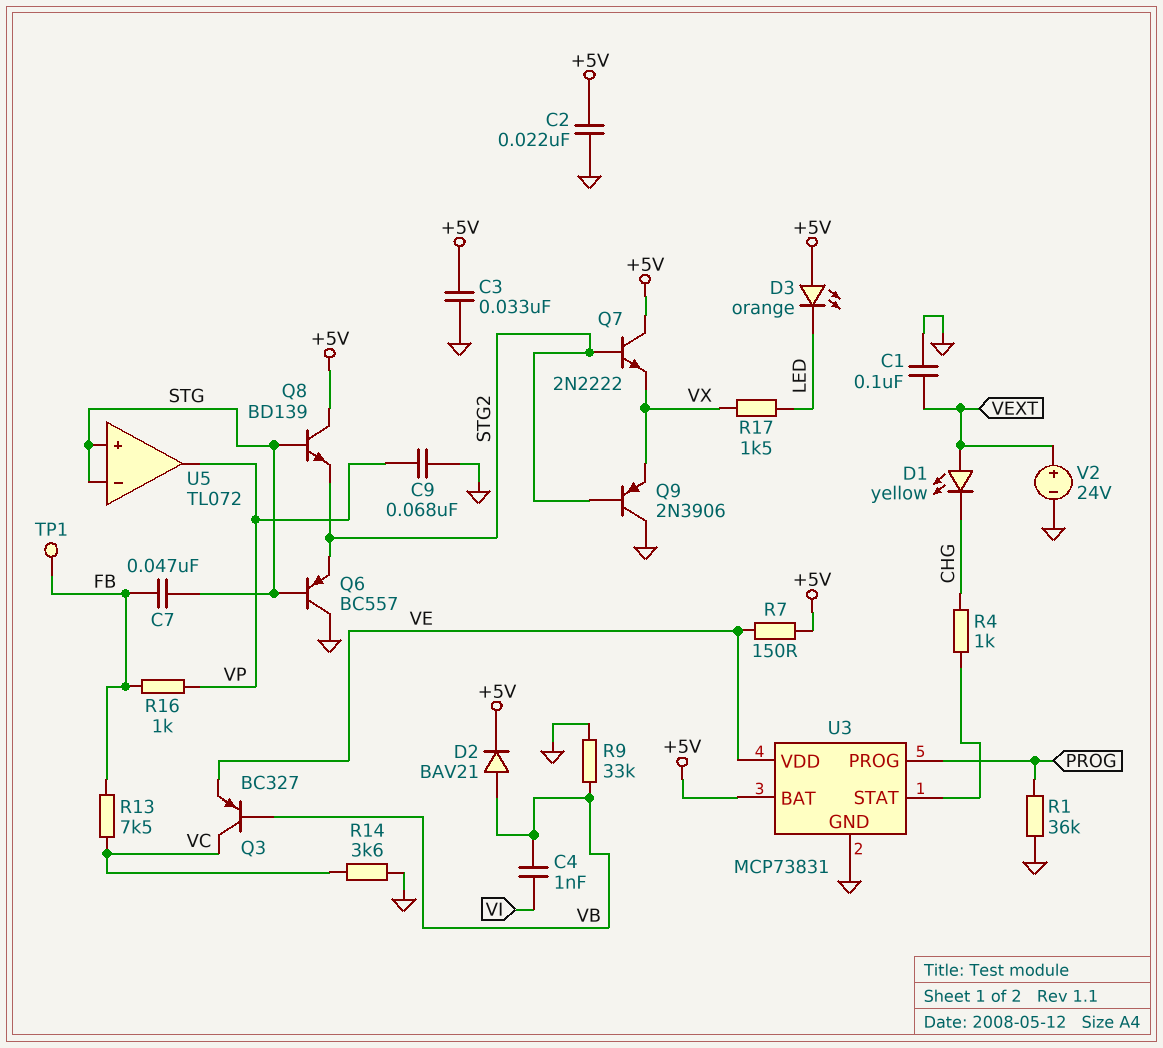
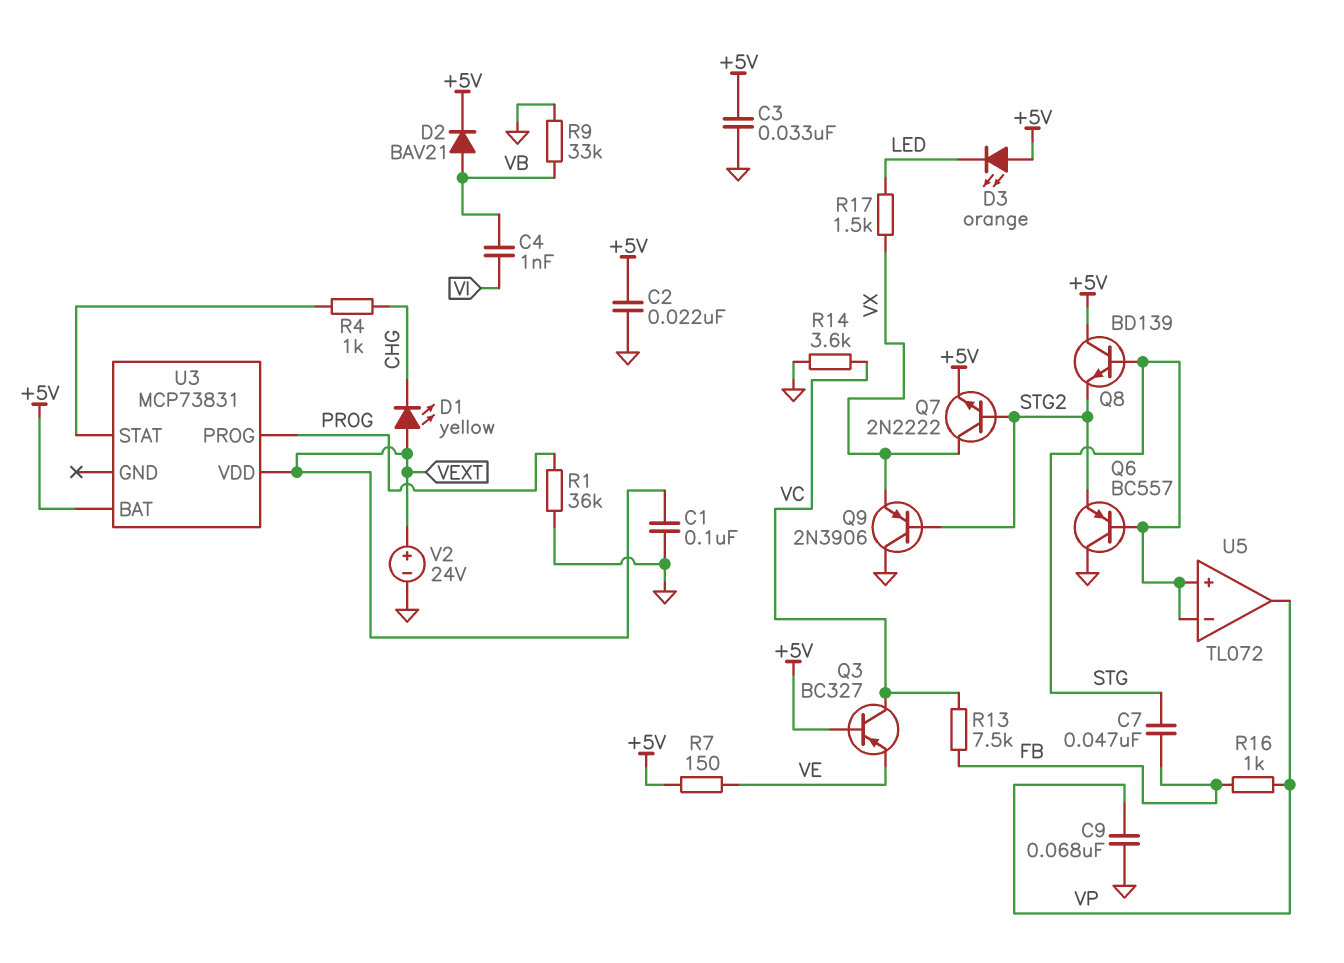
Q3: PNP BC327 (B VB, C VC, E VE) -> PNP BC327 (B +5V, C VC, E VE)
Q7: NPN 2N2222 (B STG2, C +5V, E VX) -> NPN 2N2222 (B STG2, C VX, E +5V)
TP1: test point (FB) -> none
U3 pin GND: GND -> none
U3 pin VDD: VE -> VEXT

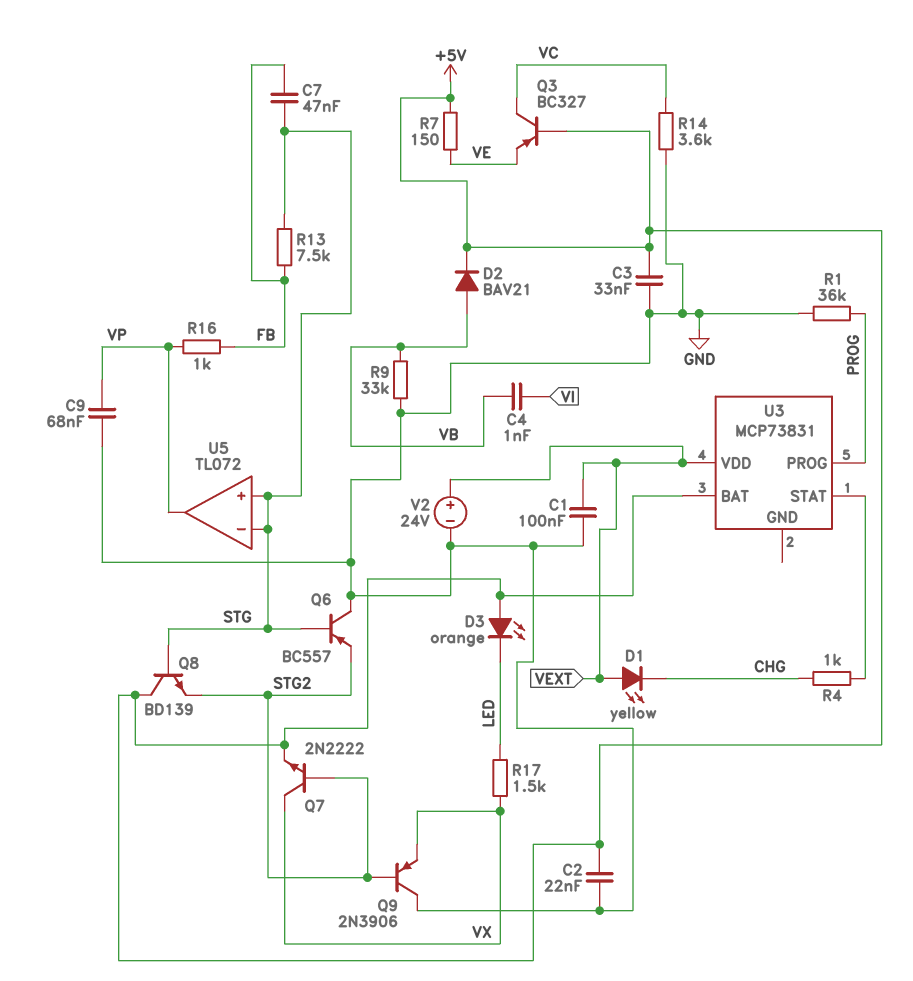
R13: 7.5k (FB, VC) -> 7.5k (FB, STG)

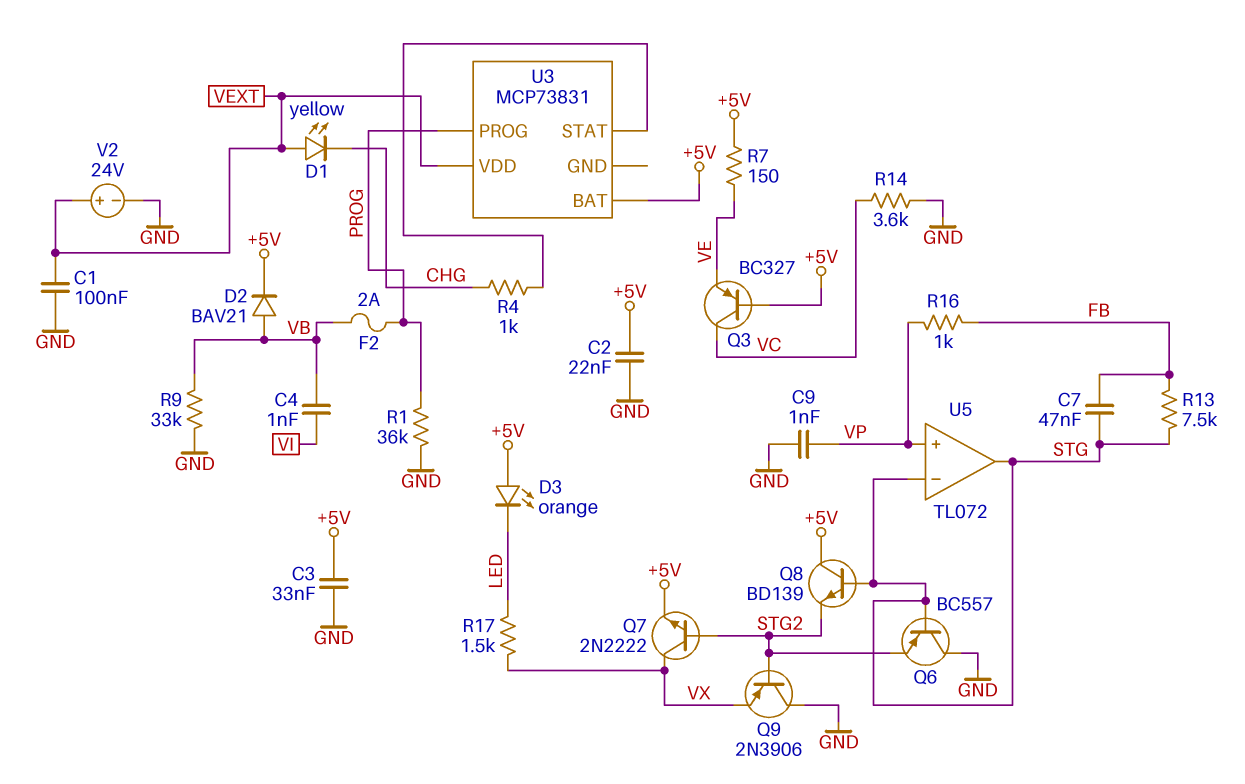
C9: 68nF (GND, VP) -> 1nF (GND, VP)
F2: none -> 2A (PROG, VB)
U5 pin in+: STG -> VP
U5 pin out: VP -> STG

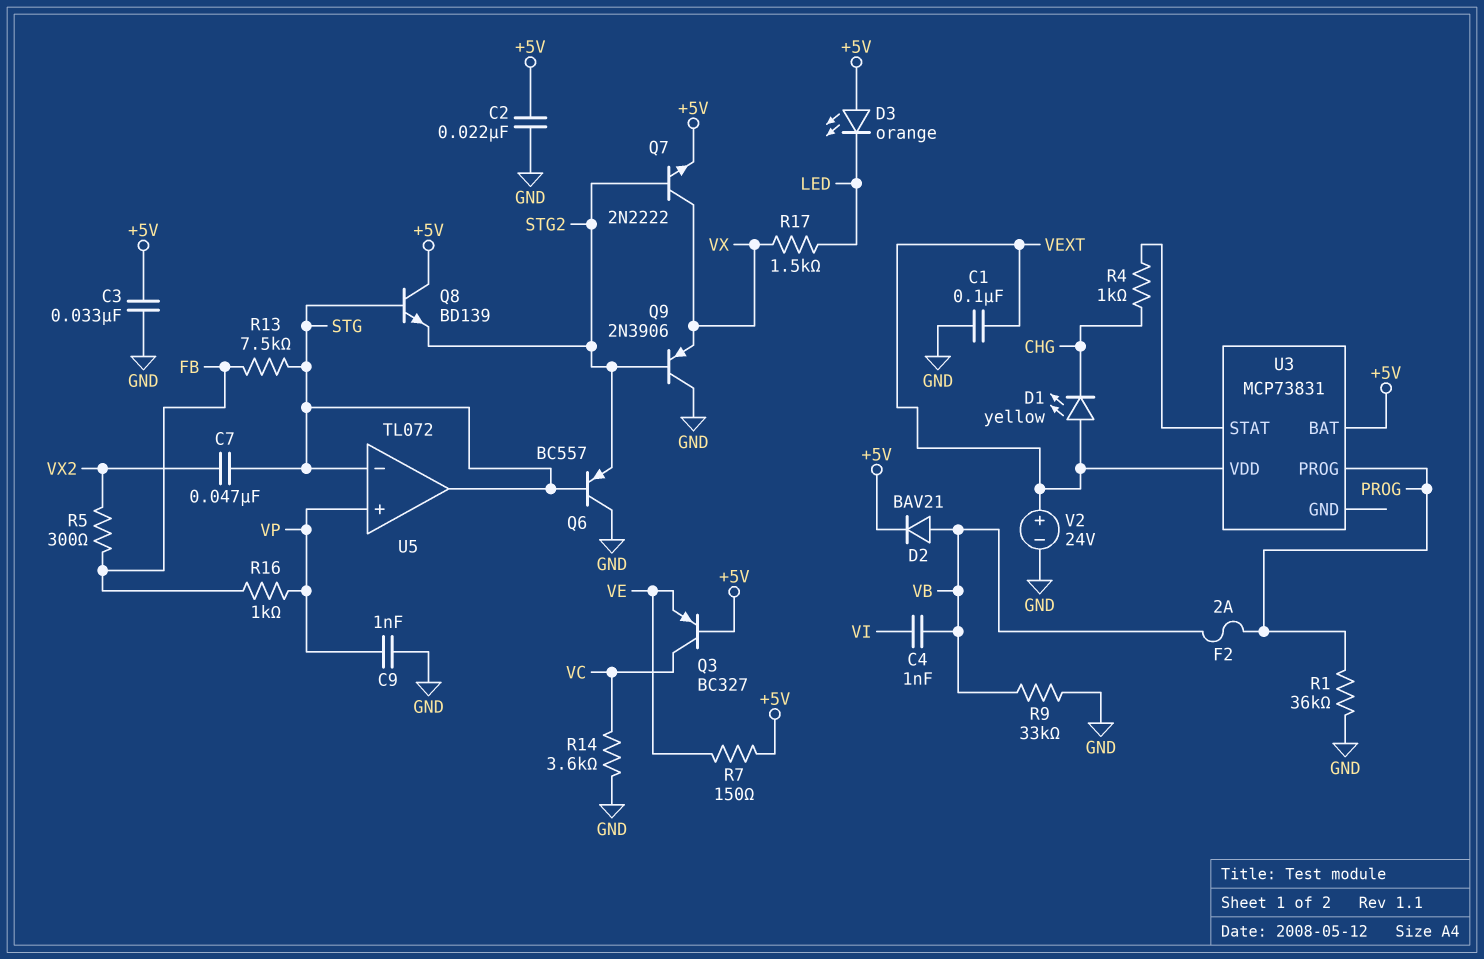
C7: 47nF (FB, STG) -> 47nF (STG, VX2)
R5: none -> 300 (FB, VX2)

